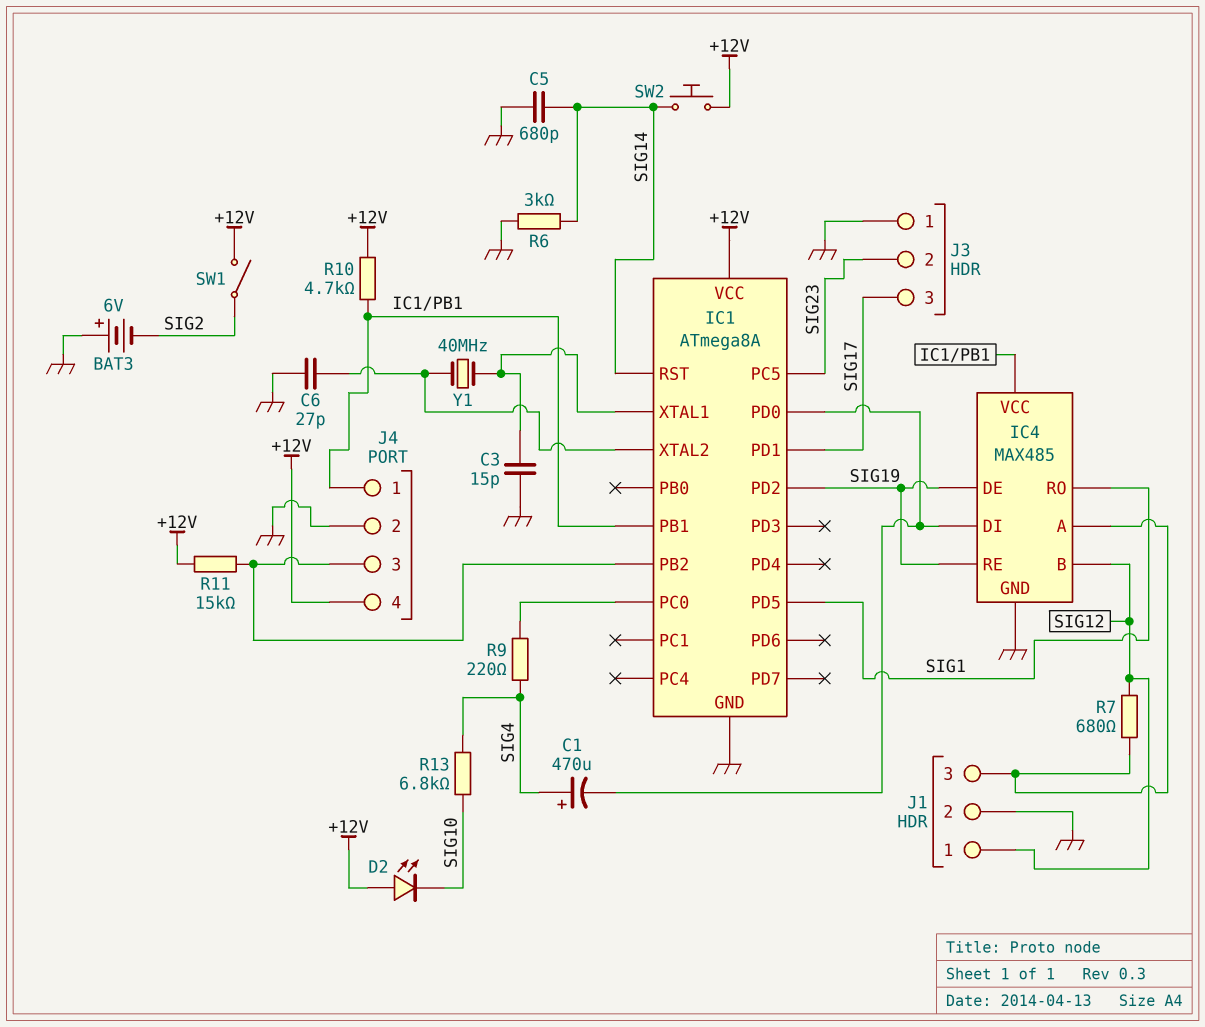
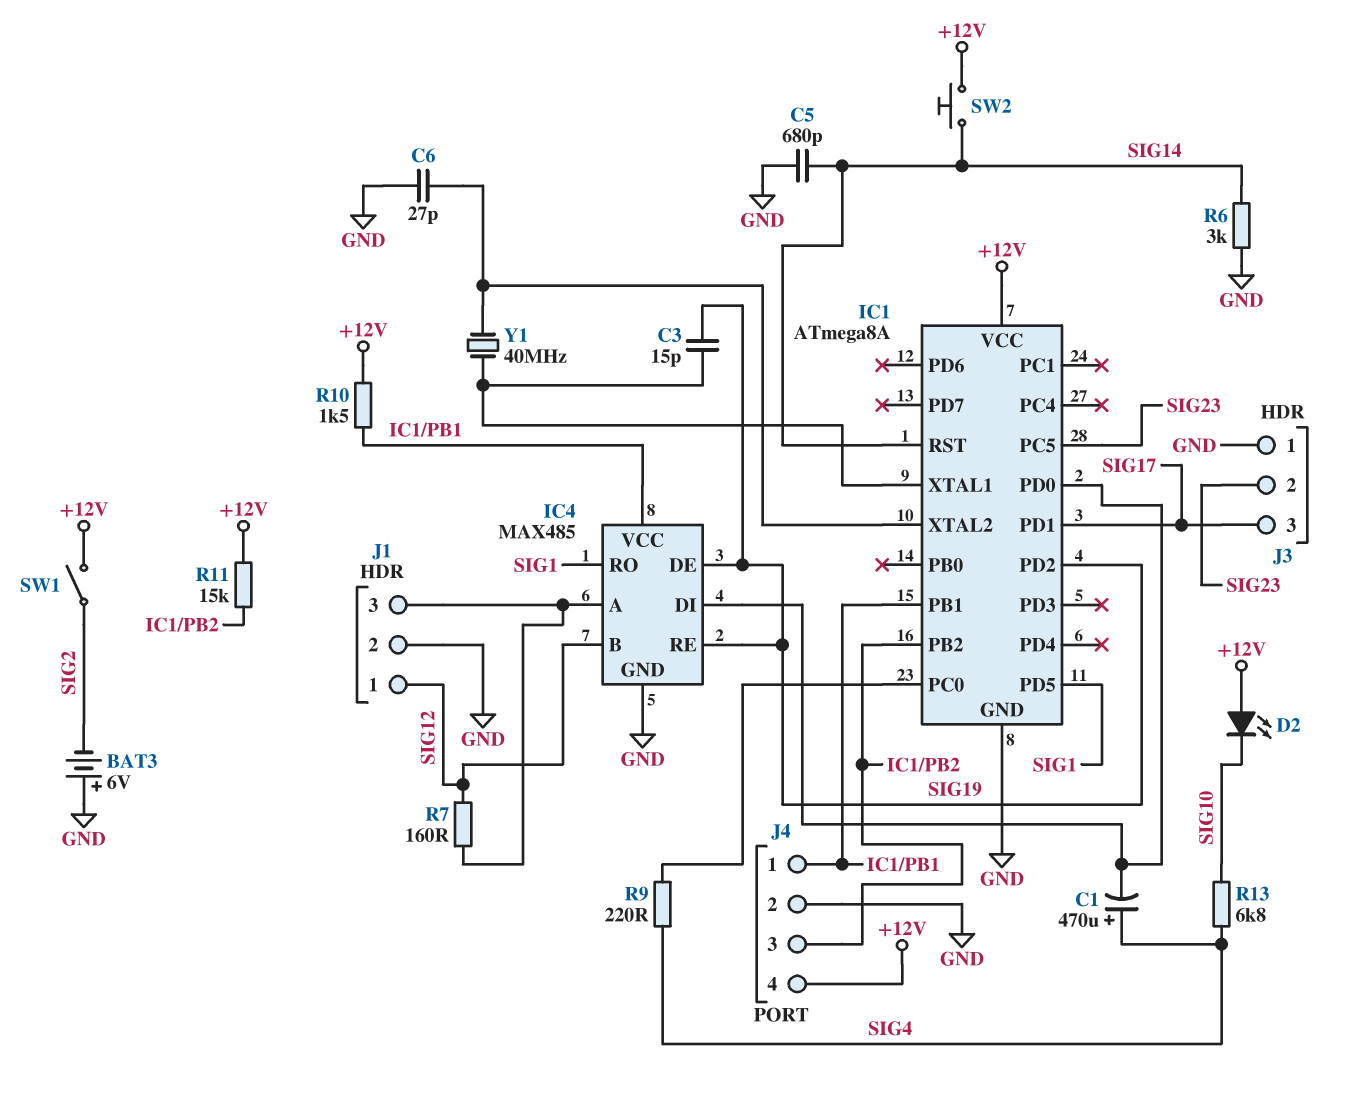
C3: 15pF (GND, IC1/XTAL1) -> 15pF (IC1/XTAL1, SIG19)
R7: 680 (IC4/A, SIG12) -> 160 (IC4/A, SIG12)
R10: 4.7k (+12V, IC1/PB1) -> 1.5k (+12V, IC1/PB1)

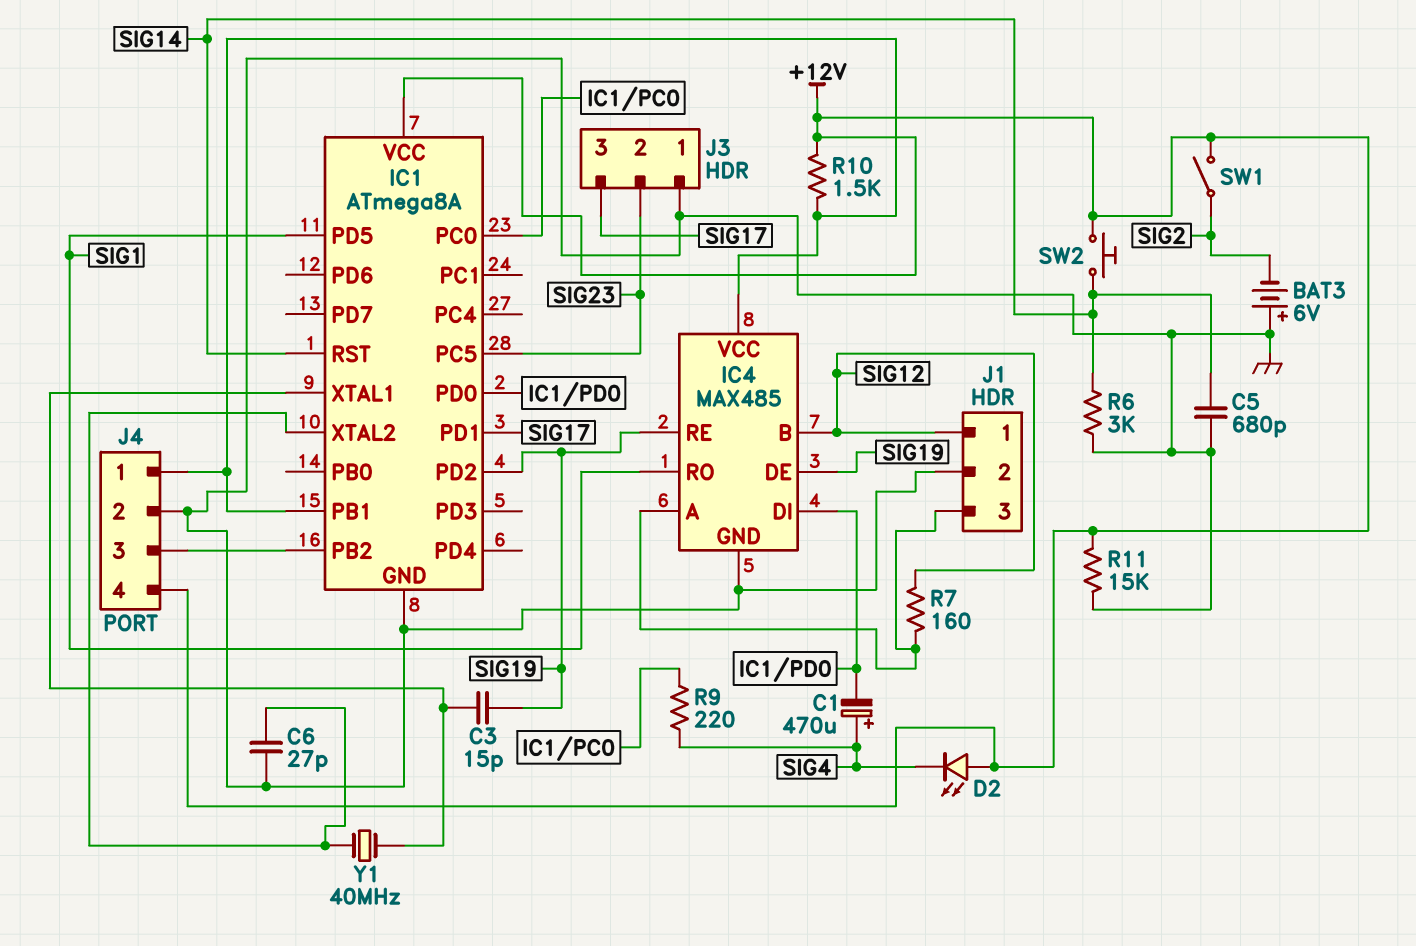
D2: LED (A +12V, K SIG10) -> LED (A +12V, K SIG4)
R11: 15k (+12V, IC1/PB2) -> 15k (+12V, GND)
R13: 6.8k (SIG4, SIG10) -> none

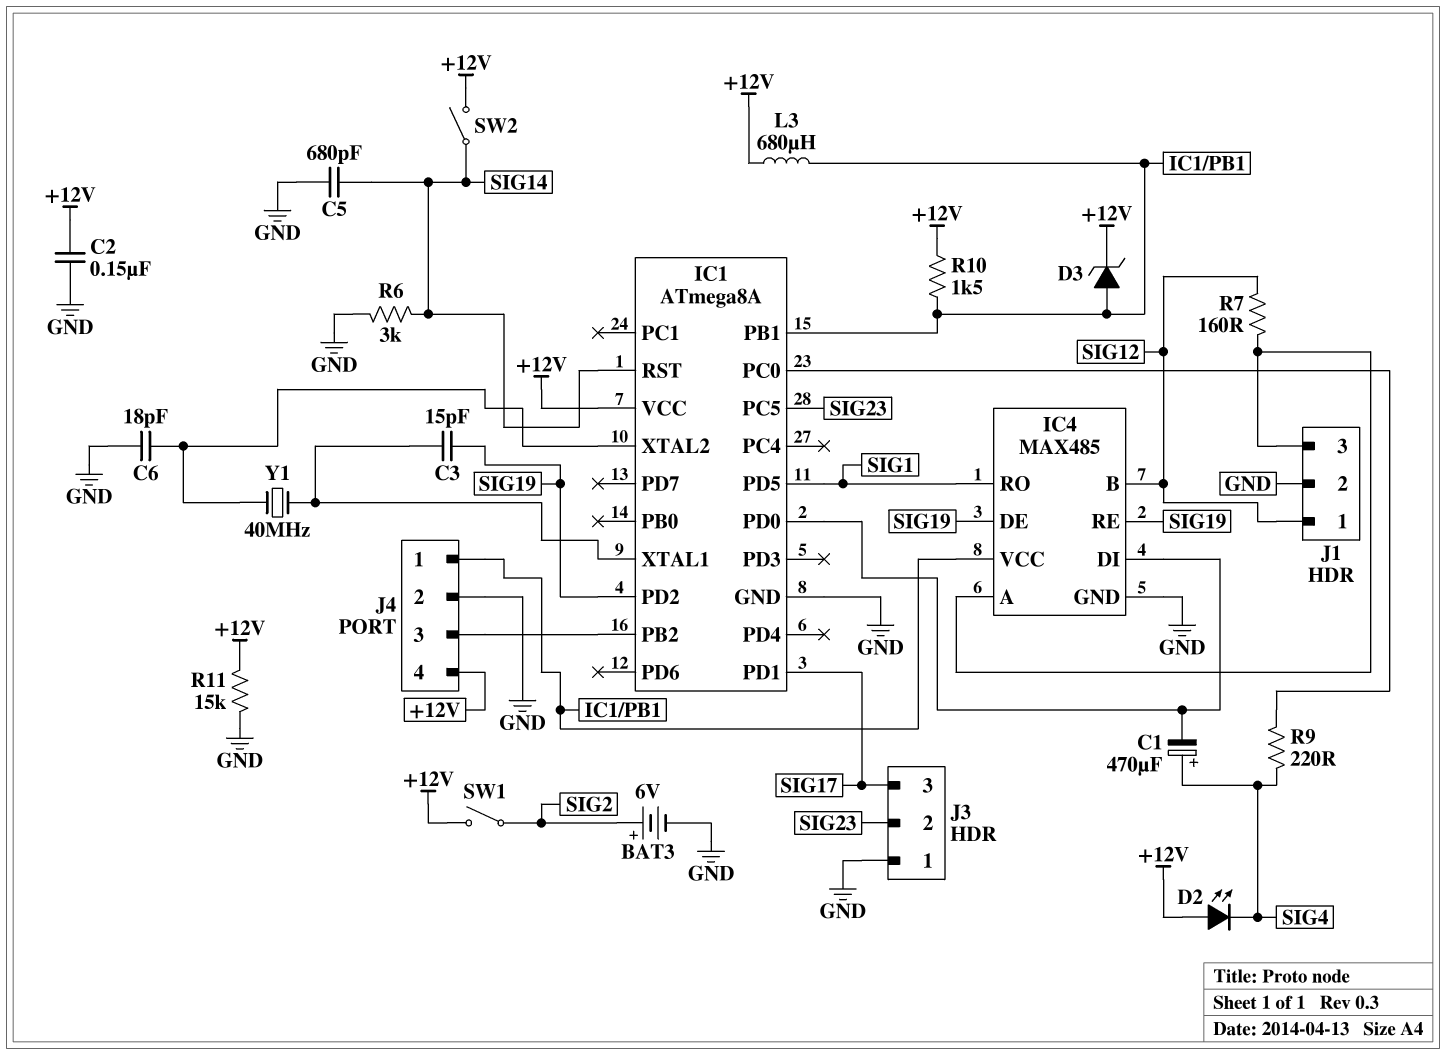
BAT3: 6V (plus GND, minus SIG2) -> 6V (plus SIG2, minus GND)
C2: none -> 150nF (+12V, GND)
C6: 27pF (GND, IC1/XTAL2) -> 18pF (GND, IC1/XTAL2)
D3: none -> zener (A IC1/PB1, K +12V)
L3: none -> 680uH (+12V, IC1/PB1)
SW2: button (+12V, SIG14) -> switch (+12V, SIG14)

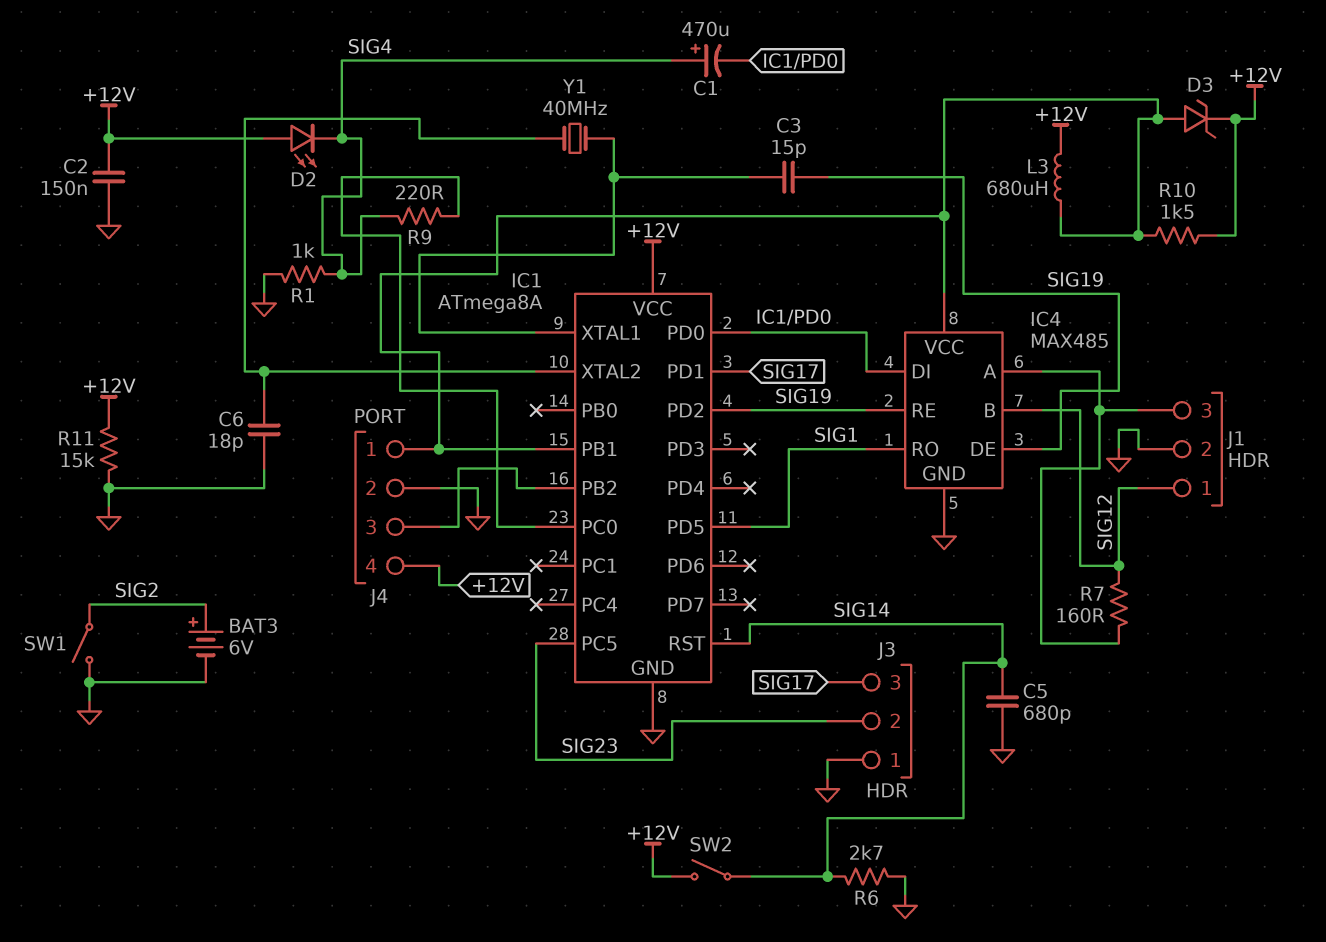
R1: none -> 1k (GND, SIG4)
R6: 3k (GND, SIG14) -> 2.7k (GND, SIG14)
SW1: switch (+12V, SIG2) -> switch (GND, SIG2)

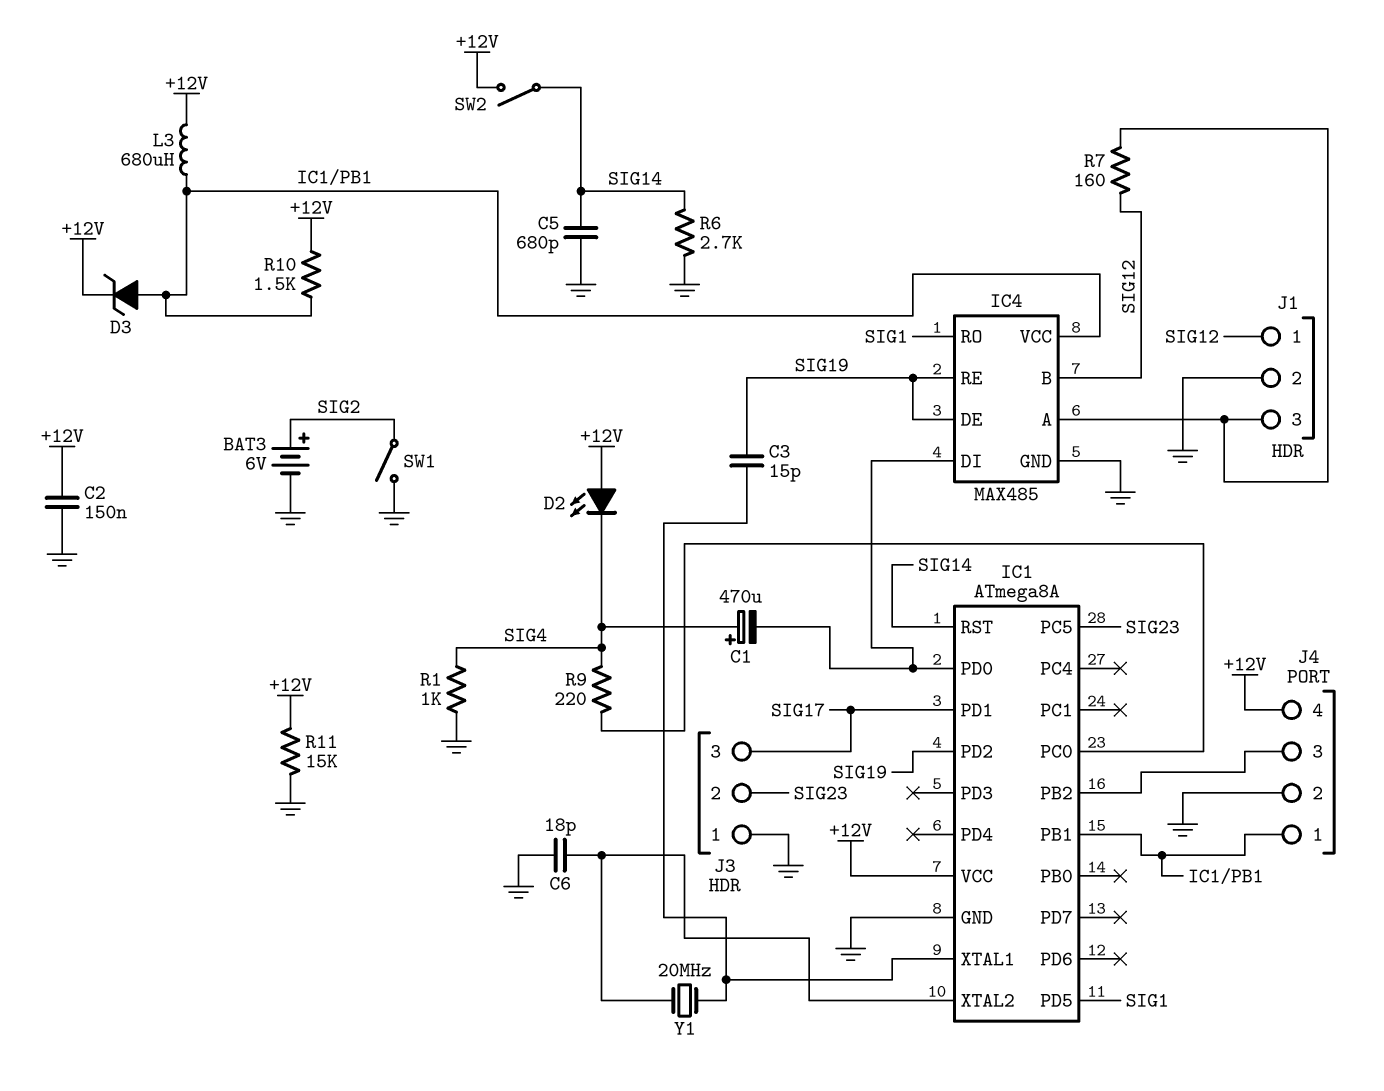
Y1: 40MHz (IC1/XTAL1, IC1/XTAL2) -> 20MHz (IC1/XTAL1, IC1/XTAL2)

